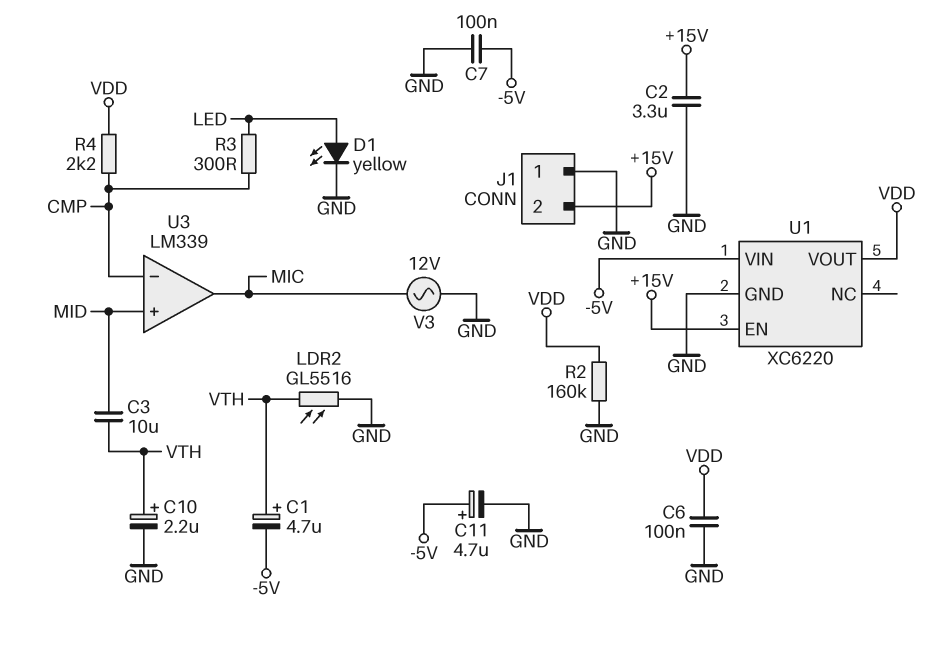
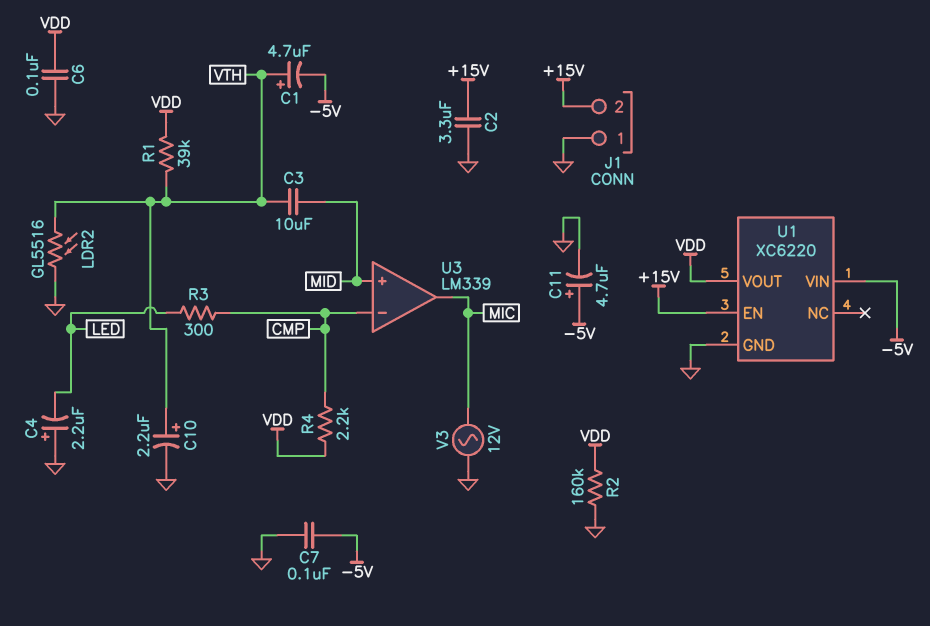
C4: none -> 2.2uF (plus GND, minus LED)
D1: LED yellow (A LED, K GND) -> none
R1: none -> 39k (VDD, VTH)

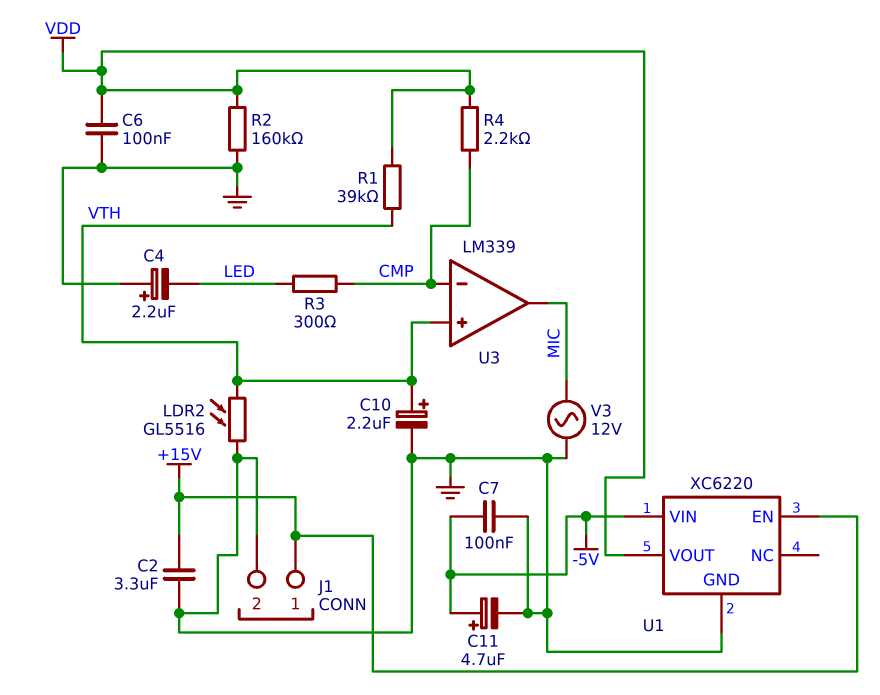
C1: 4.7uF (plus VTH, minus -5V) -> none
C3: 10uF (MID, VTH) -> none
J1 pin 1: GND -> +15V
J1 pin 2: +15V -> GND
U3 pin in+: MID -> VTH

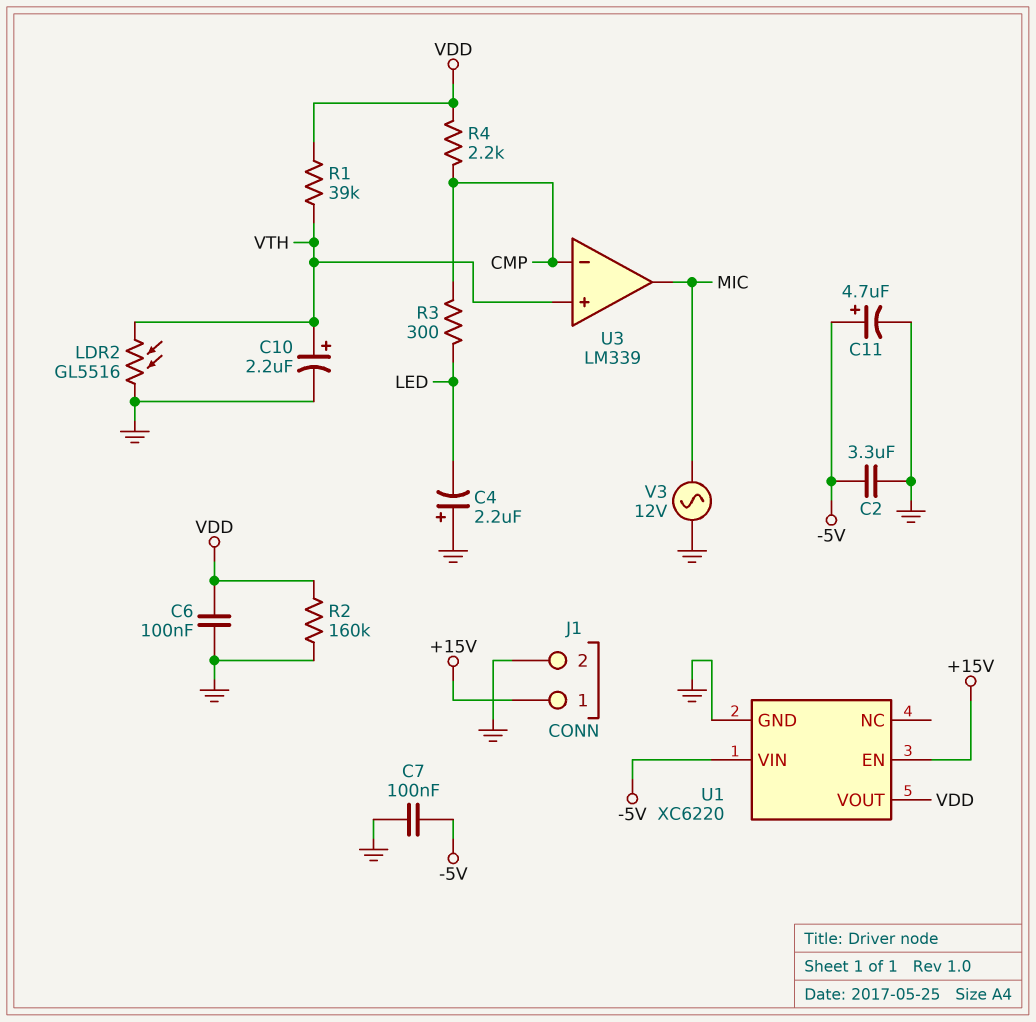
C2: 3.3uF (+15V, GND) -> 3.3uF (-5V, GND)

